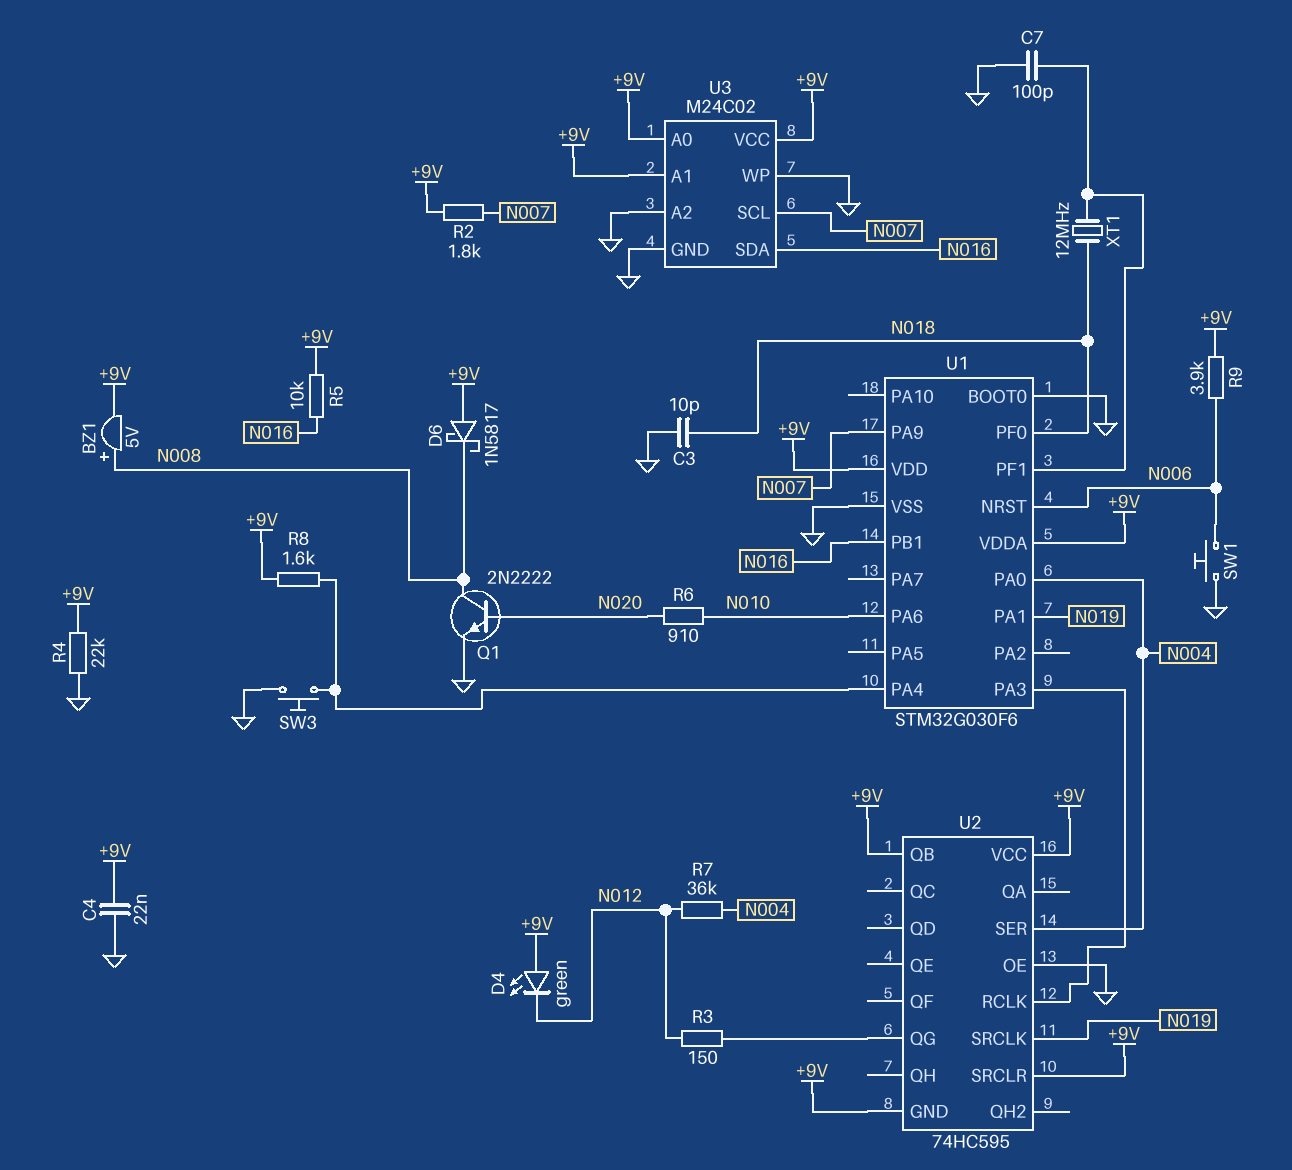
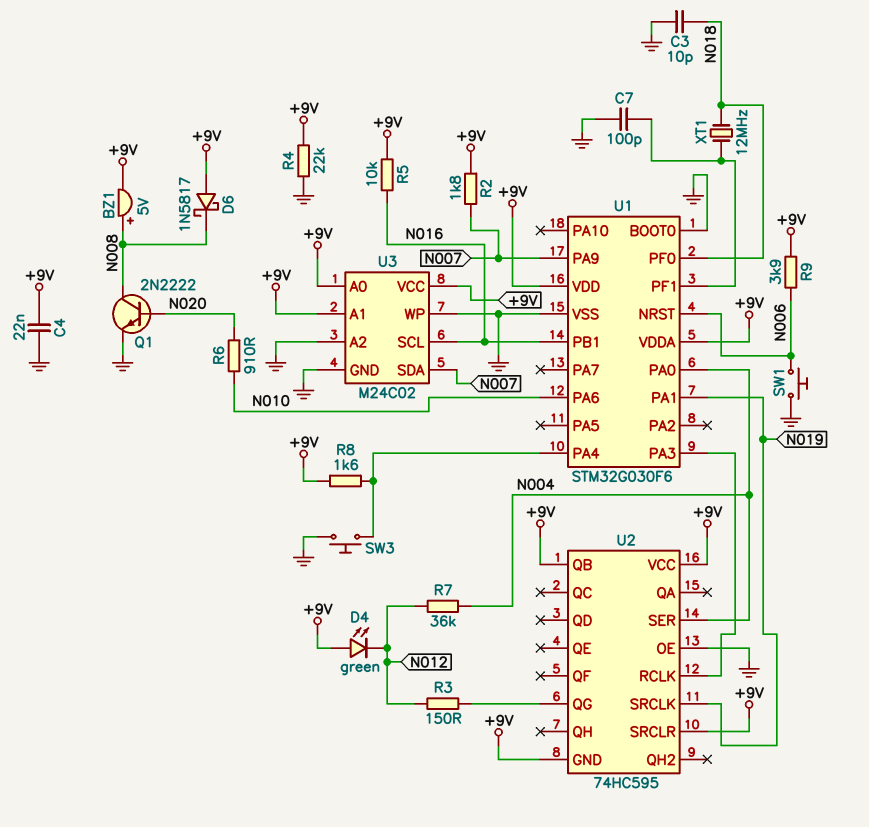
U3 pin SCL: N007 -> N016
U3 pin SDA: N016 -> N007

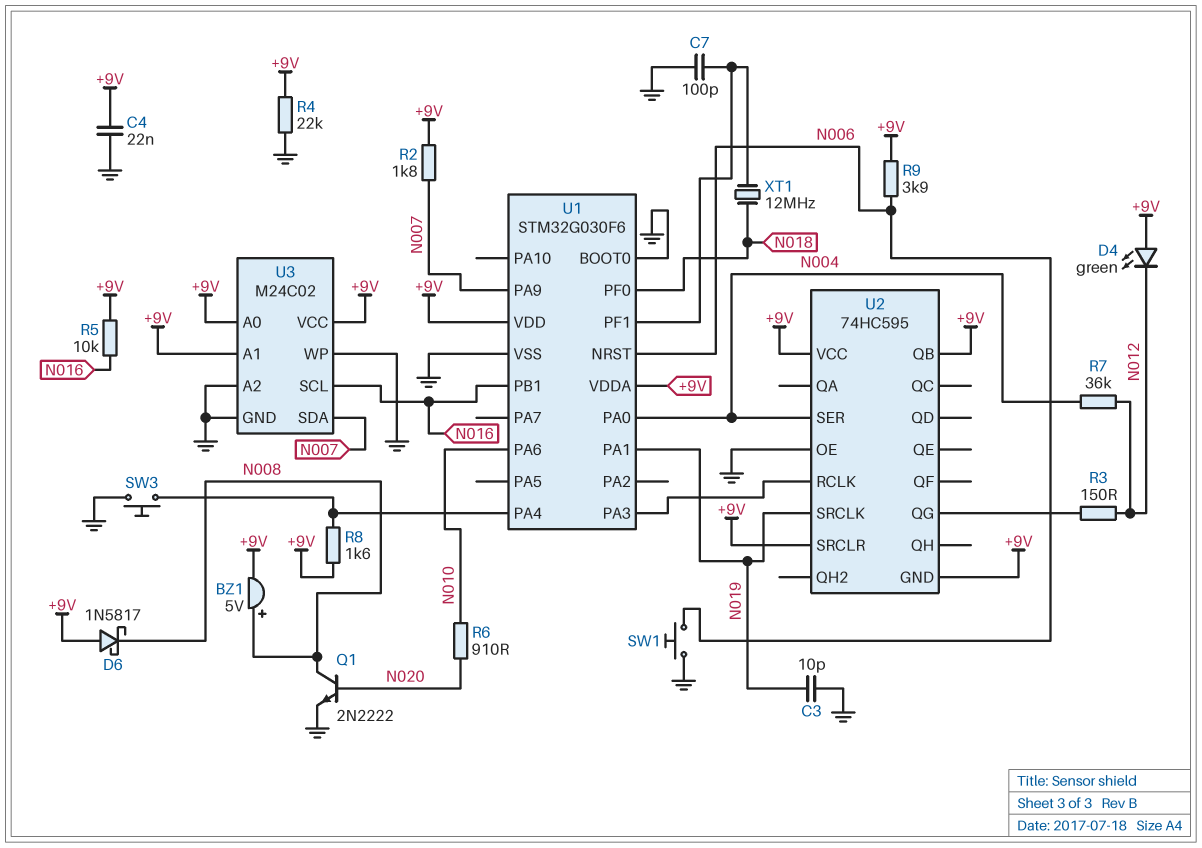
C3: 10pF (GND, N018) -> 10pF (GND, N019)

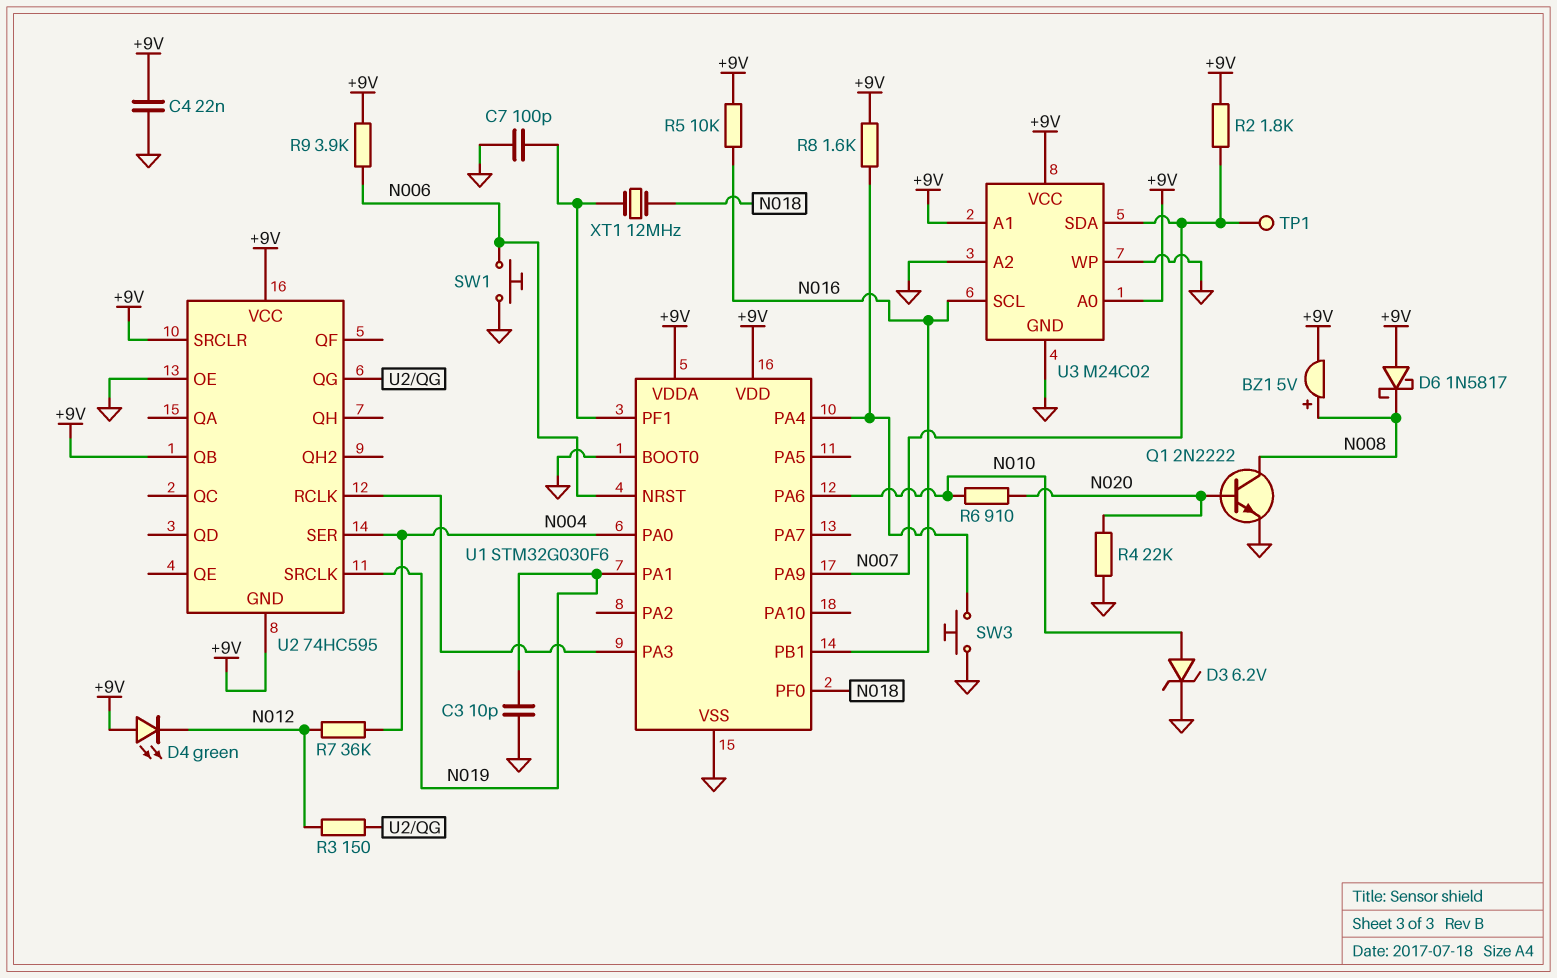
D3: none -> zener 6.2V (A N010, K GND)
R4: 22k (+9V, GND) -> 22k (GND, N020)
TP1: none -> test point (N007)

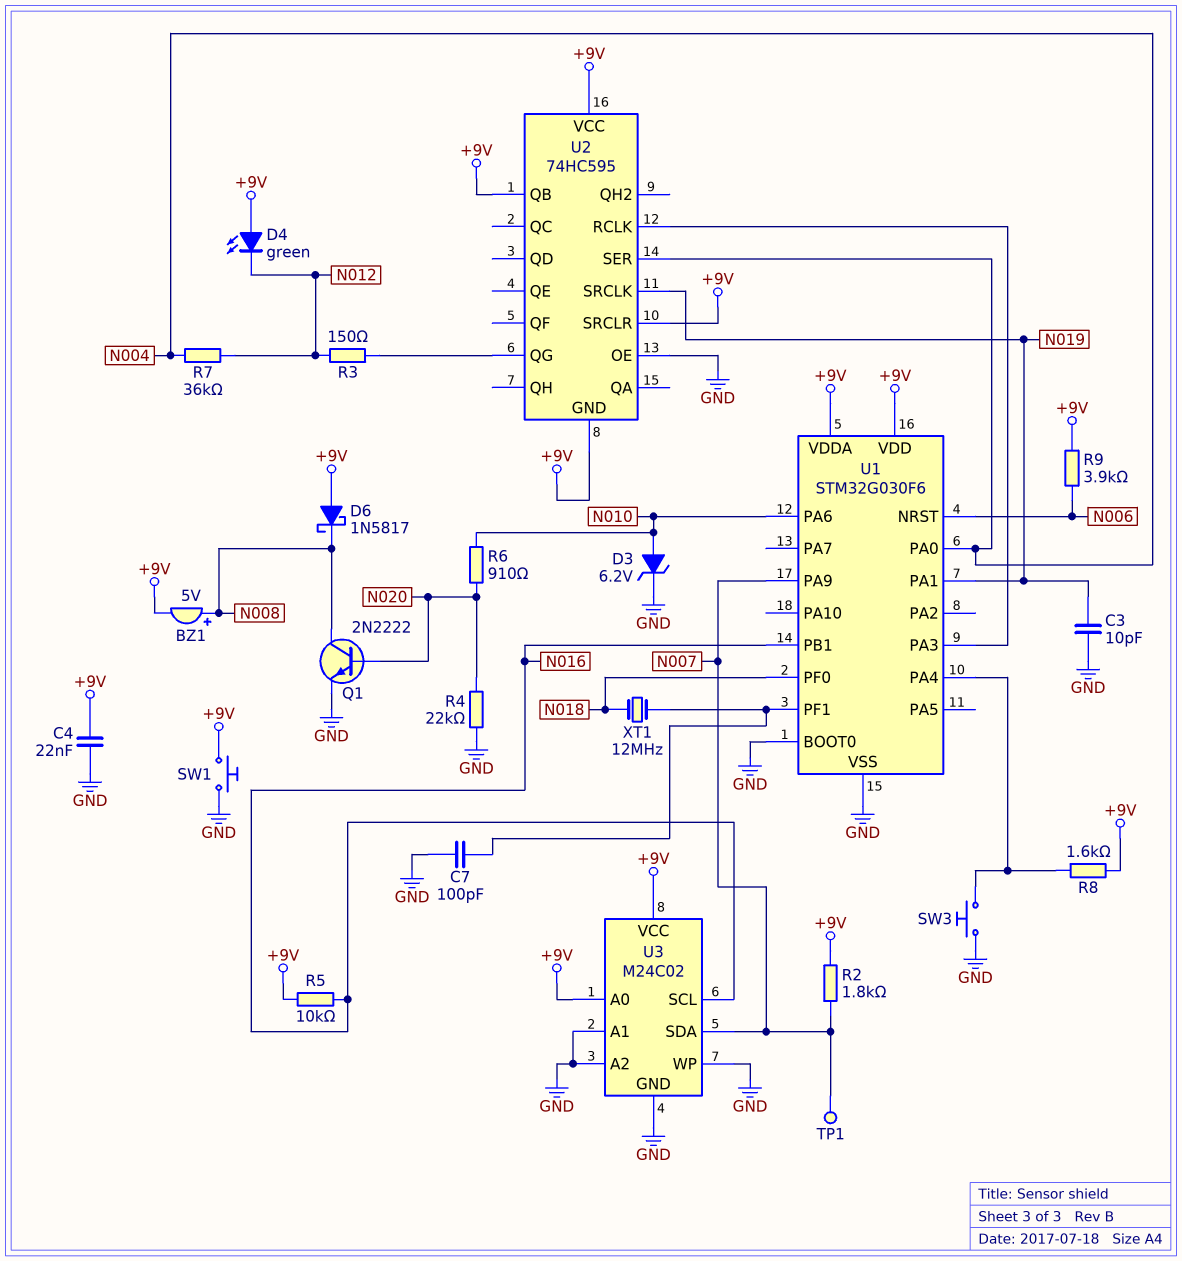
SW1: button (GND, N006) -> button (+9V, GND)
U3 pin A1: +9V -> GND

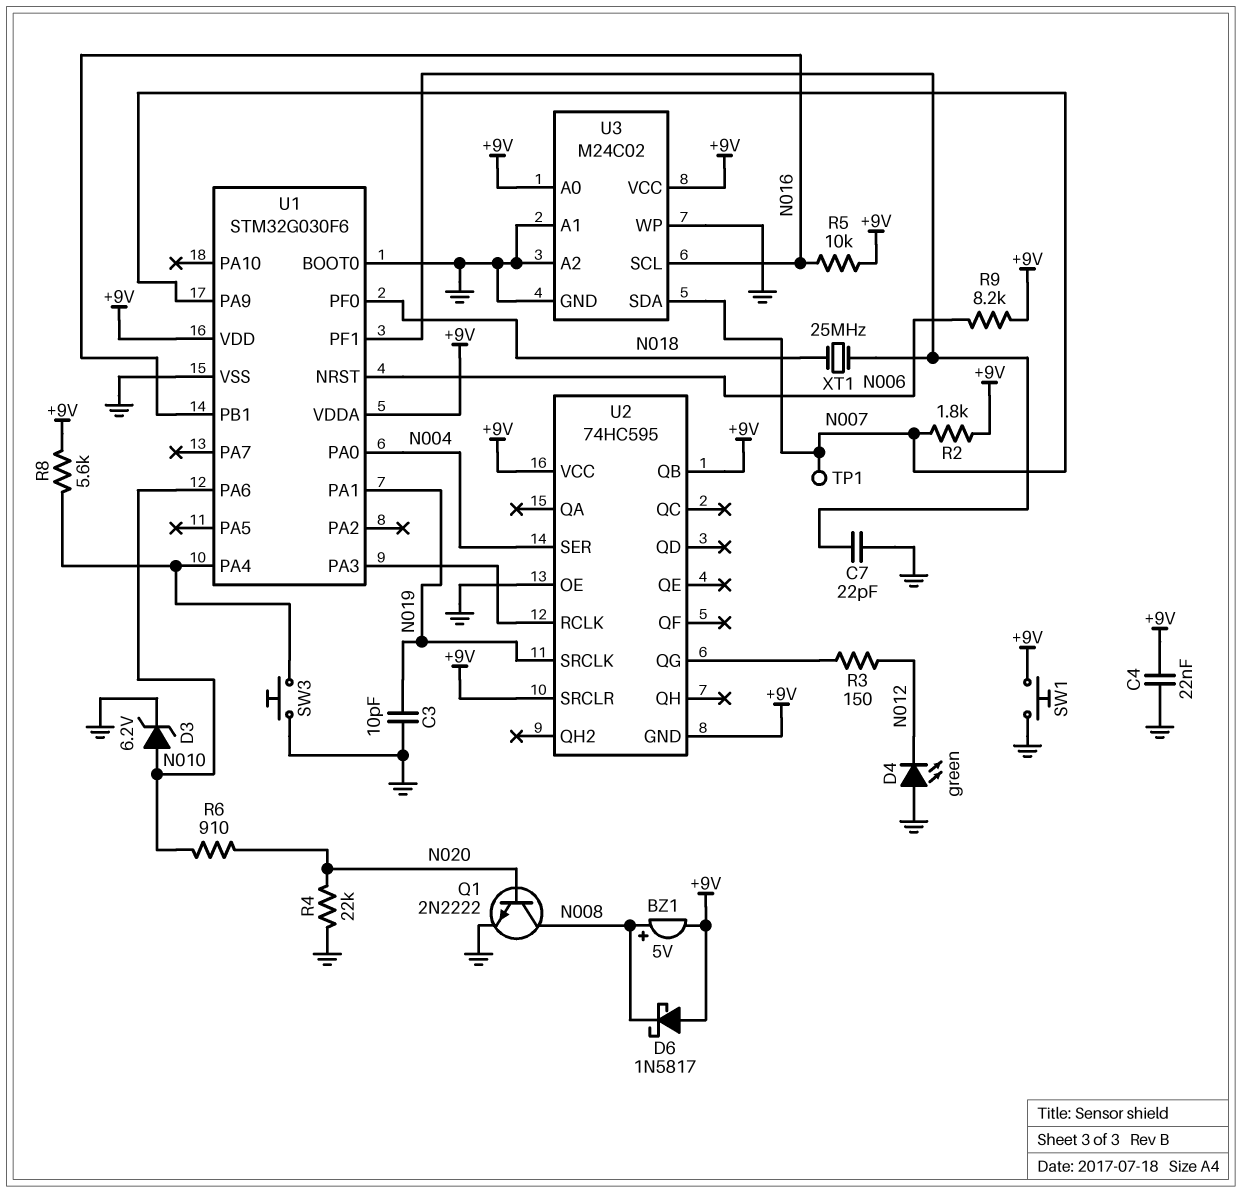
C7: 100pF (GND, U1/PF1) -> 22pF (GND, U1/PF1)
D4: LED green (A +9V, K N012) -> LED green (A GND, K N012)
R7: 36k (N004, N012) -> none
R8: 1.6k (+9V, U1/PA4) -> 5.6k (+9V, U1/PA4)
R9: 3.9k (+9V, N006) -> 8.2k (+9V, N006)
XT1: 12MHz (N018, U1/PF1) -> 25MHz (N018, U1/PF1)

